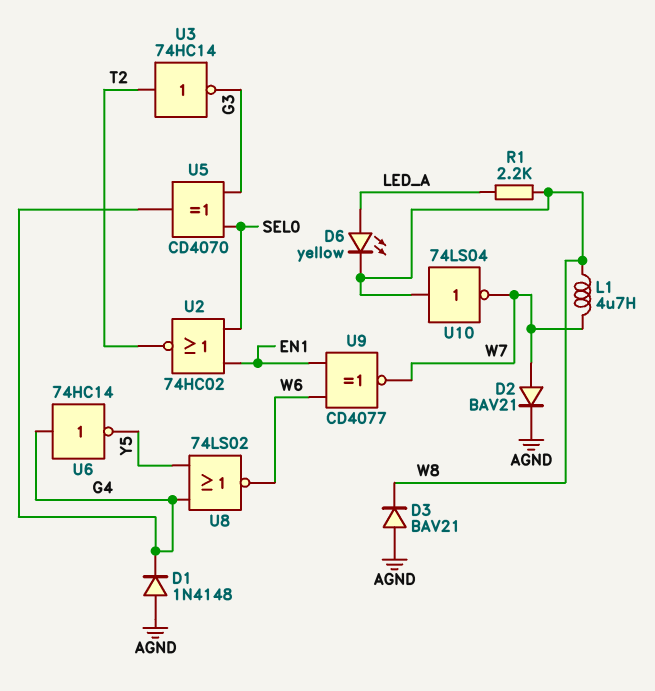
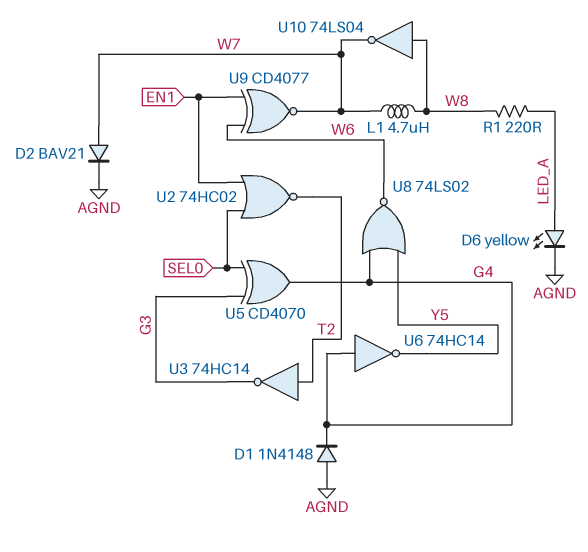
D3: diode BAV21 (A AGND, K W8) -> none
D6: LED yellow (A LED_A, K W8) -> LED yellow (A LED_A, K AGND)
R1: 2.2k (LED_A, W8) -> 220 (LED_A, W8)

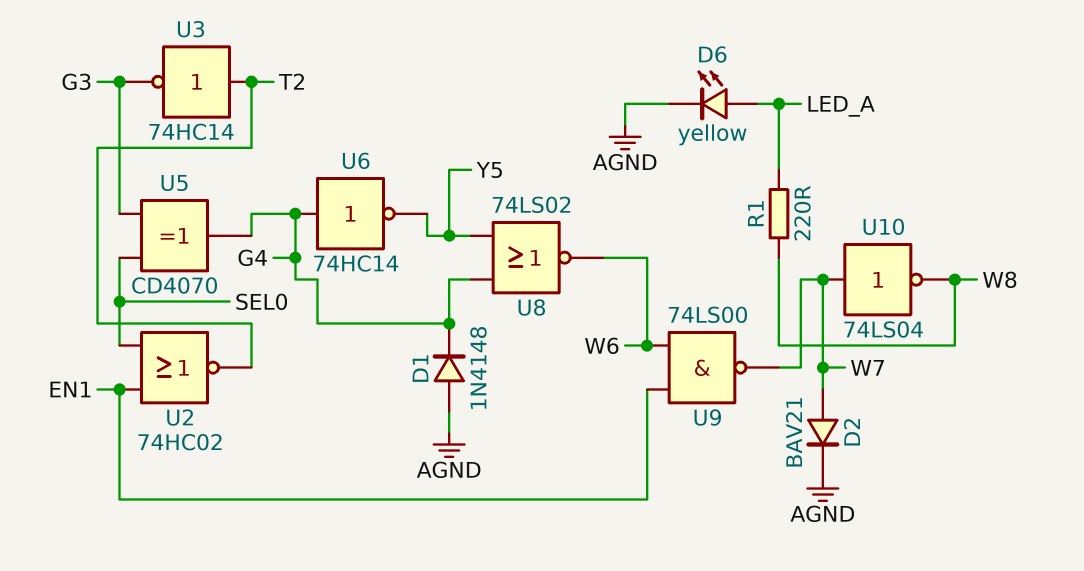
L1: 4.7uH (W7, W8) -> none
U9: XNOR CD4077 (in EN1, in W6, out W7) -> NAND 74LS00 (in EN1, in W6, out W7)
U10: NOT 74LS04 (in W8, out W7) -> NOT 74LS04 (in W7, out W8)

